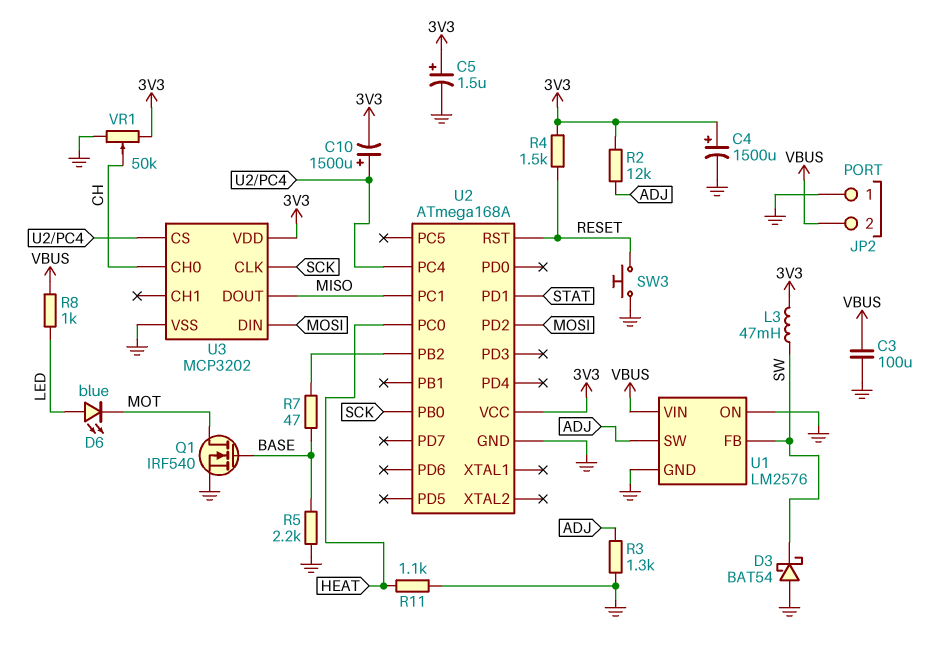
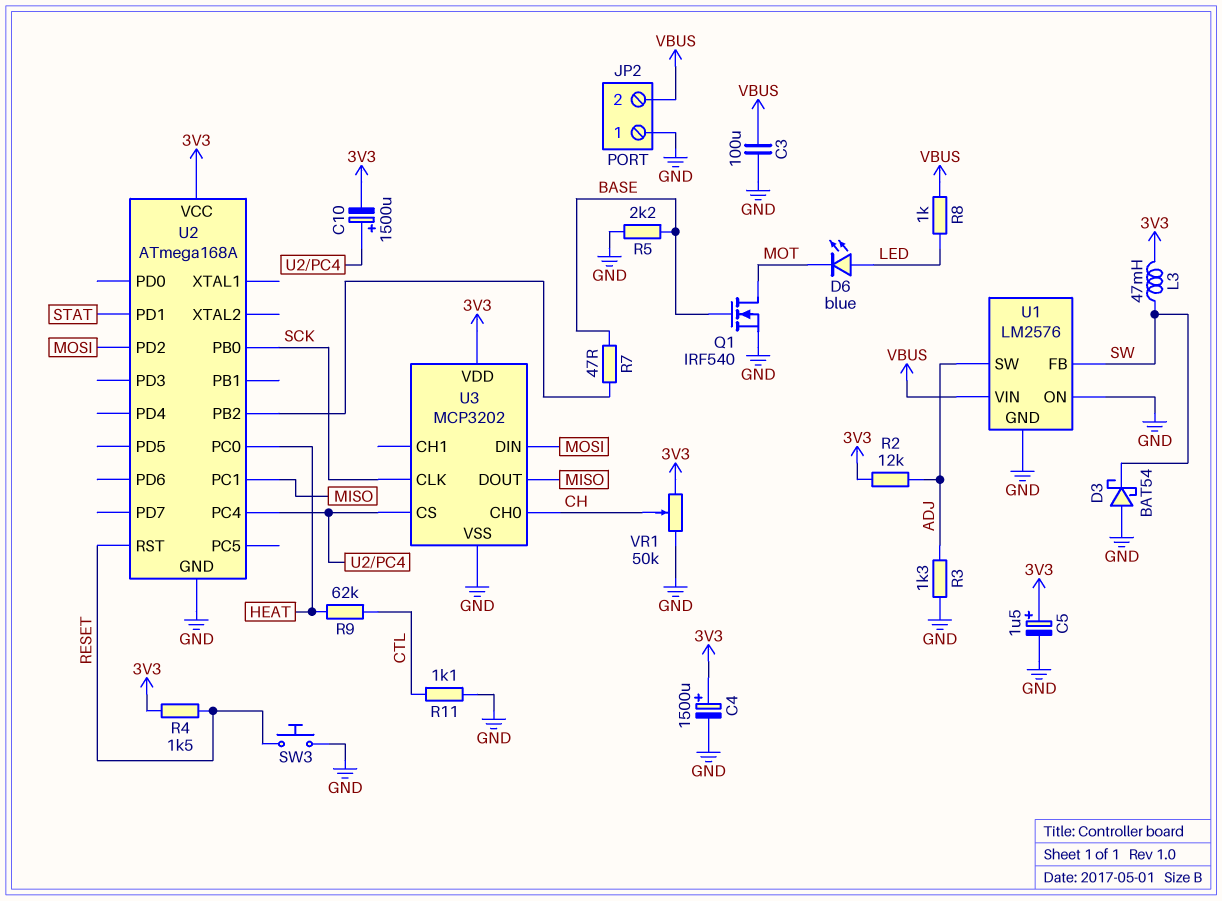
R9: none -> 62k (CTL, HEAT)
R11: 1.1k (GND, HEAT) -> 1.1k (CTL, GND)

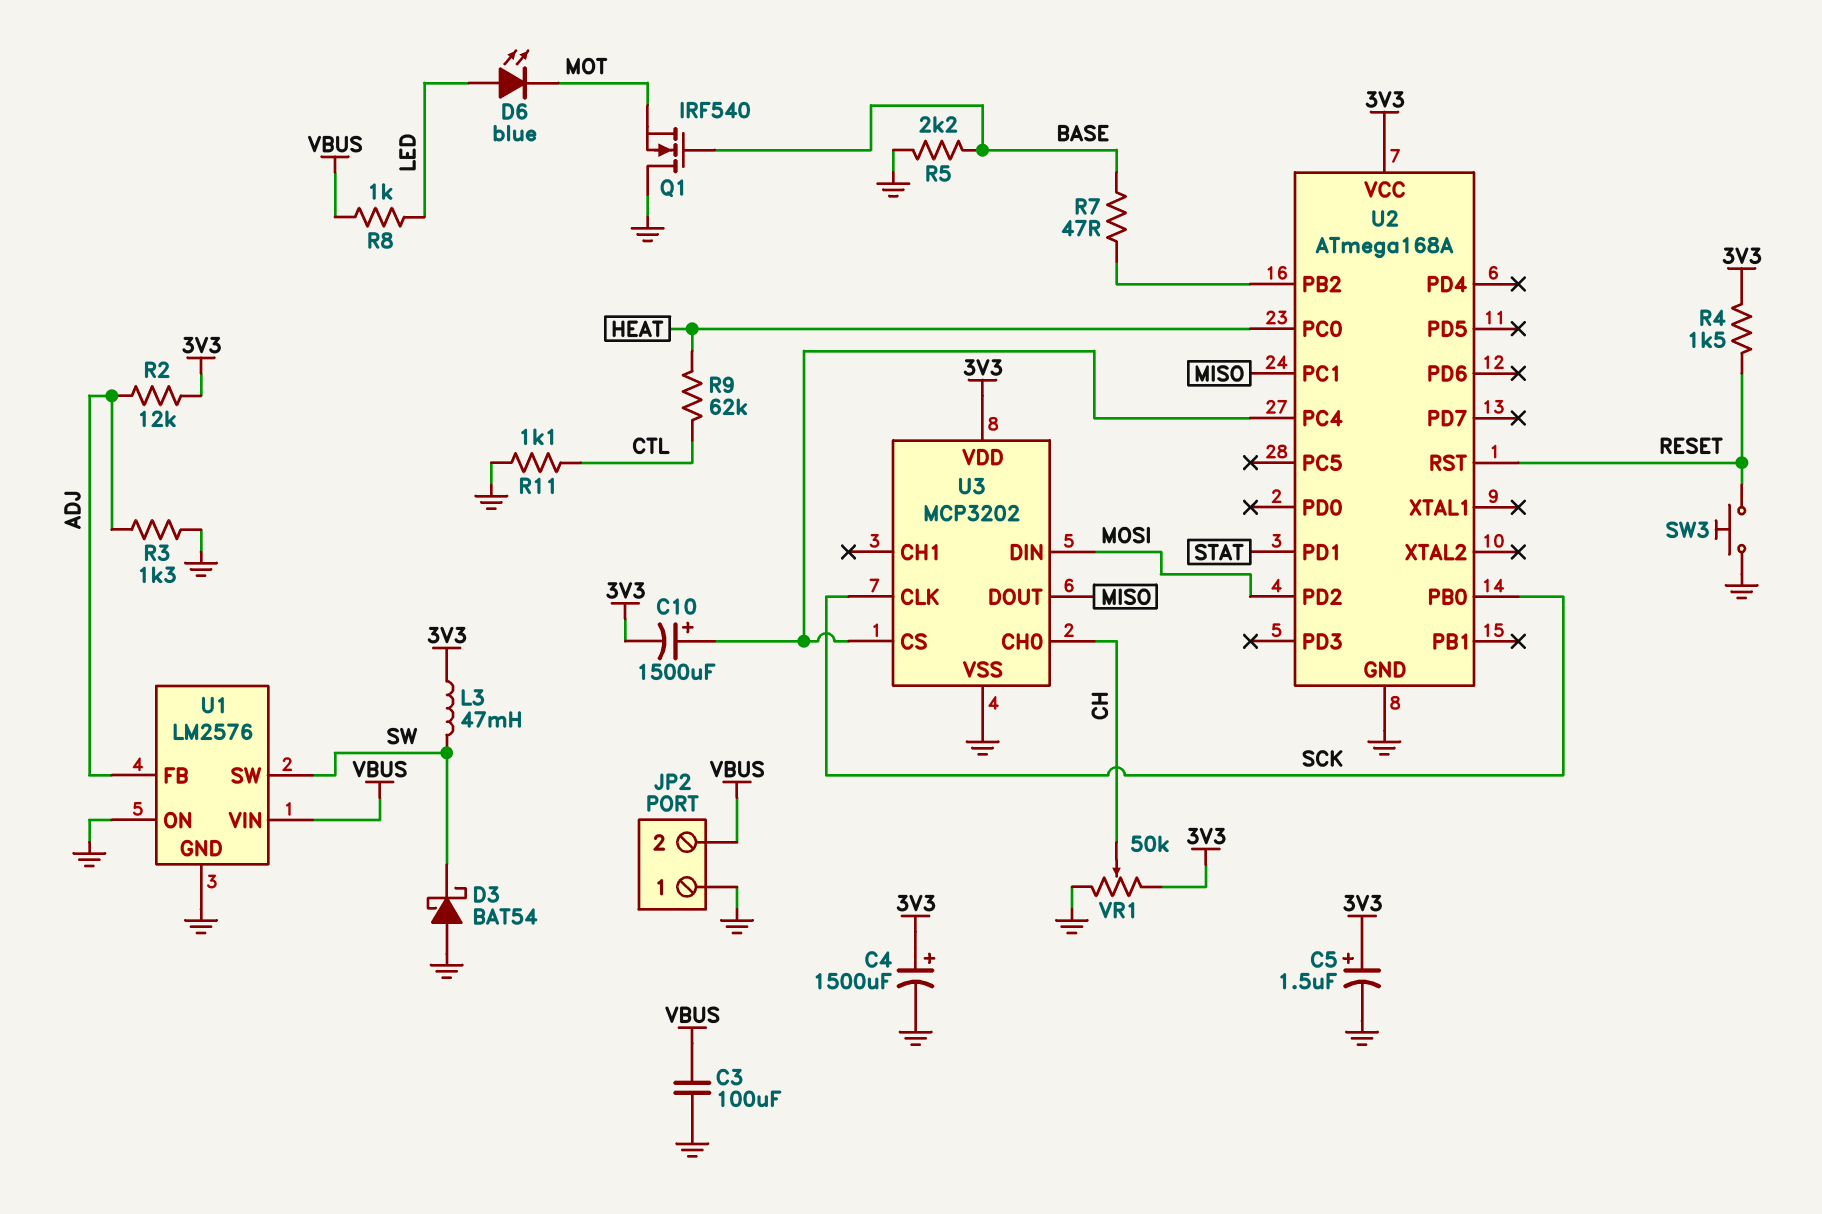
Q1: NMOS IRF540 (G BASE, D MOT, S GND) -> NMOS IRF540 (G BASE, D GND, S MOT)
U1 pin FB: SW -> ADJ
U1 pin SW: ADJ -> SW

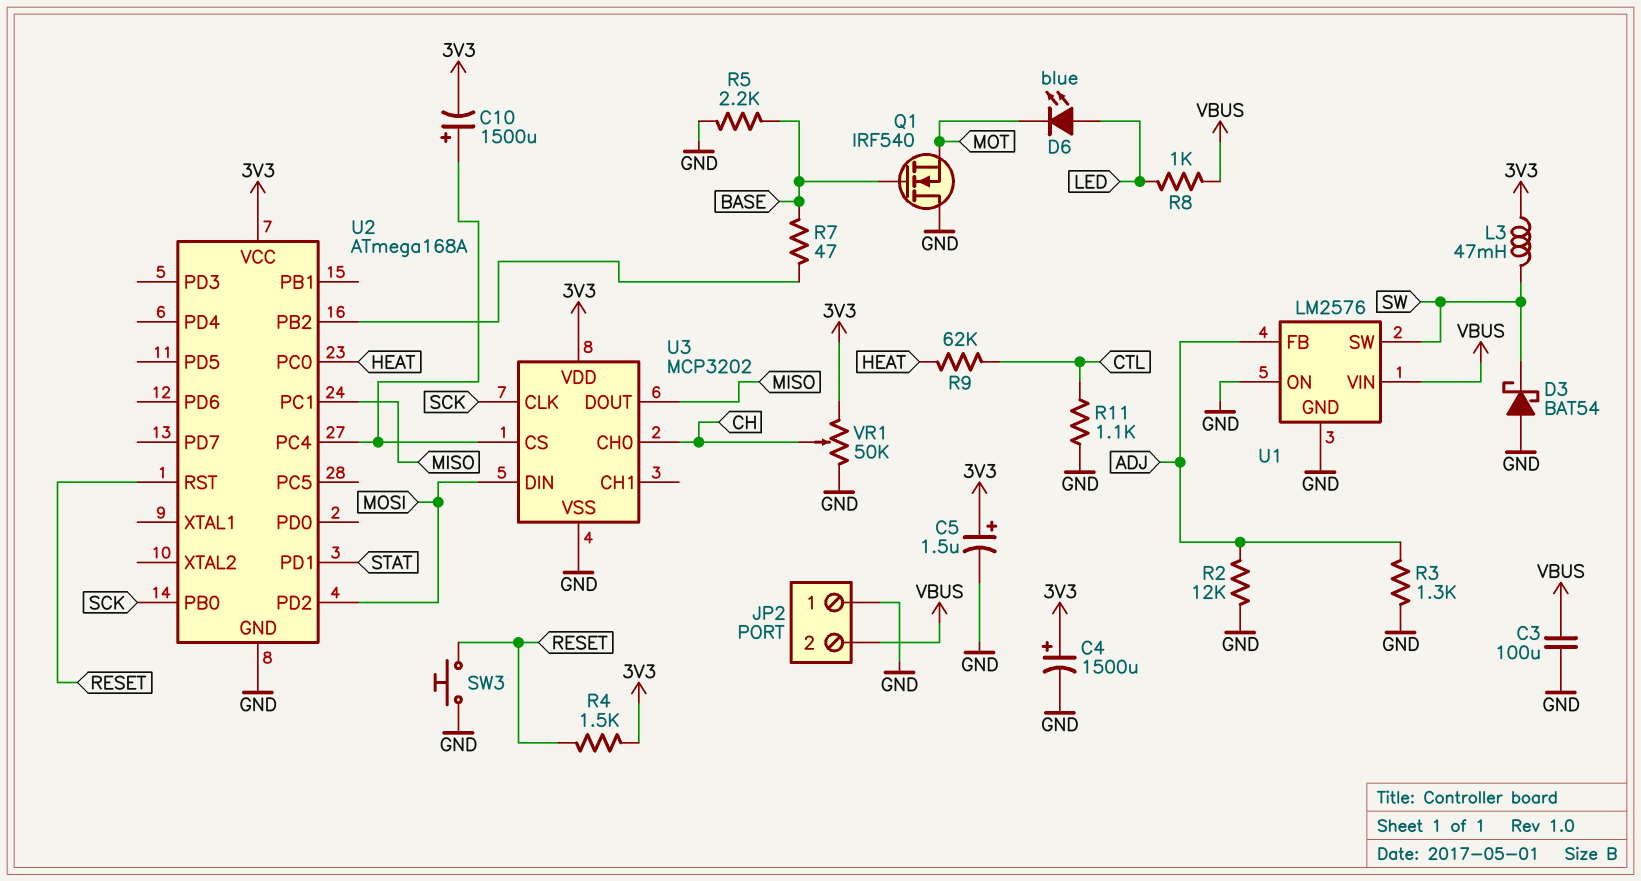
R2: 12k (3V3, ADJ) -> 12k (ADJ, GND)

